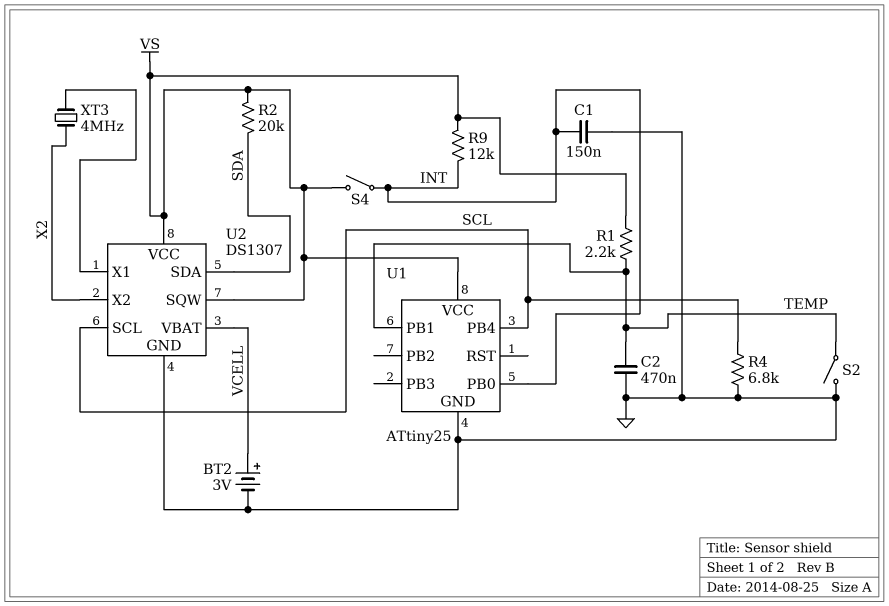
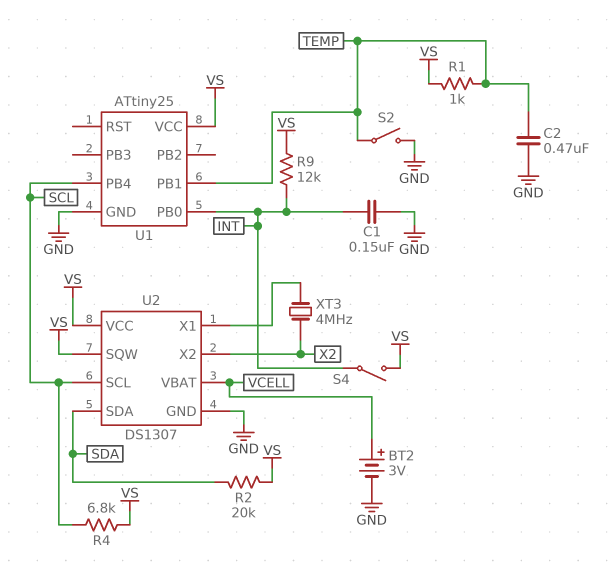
R1: 2.2k (TEMP, VS) -> 1k (TEMP, VS)
R4: 6.8k (GND, SCL) -> 6.8k (SCL, VS)

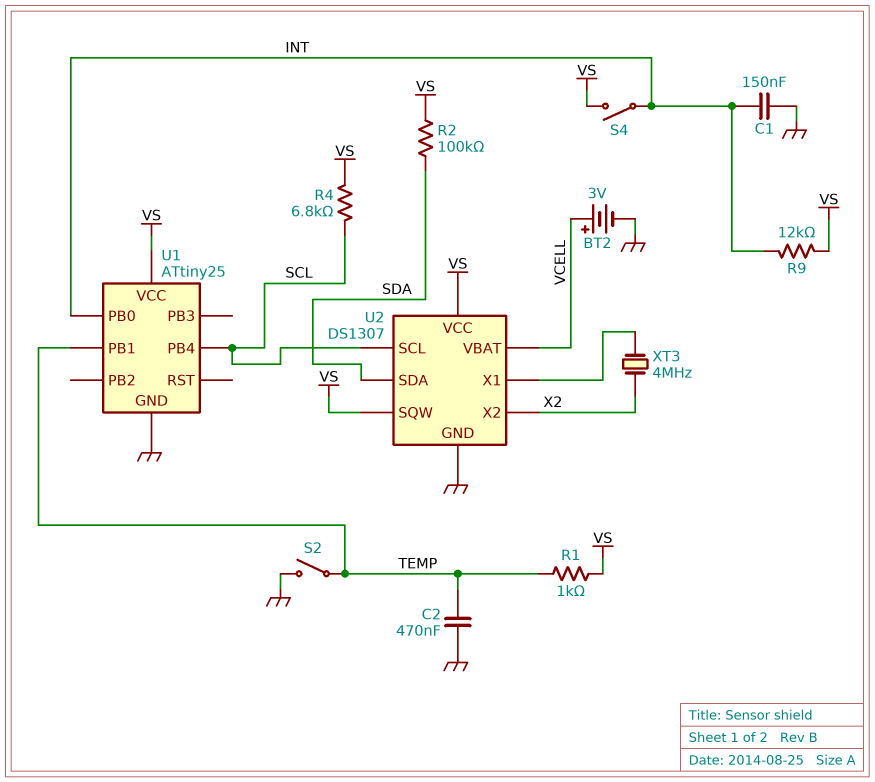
R2: 20k (SDA, VS) -> 100k (SDA, VS)

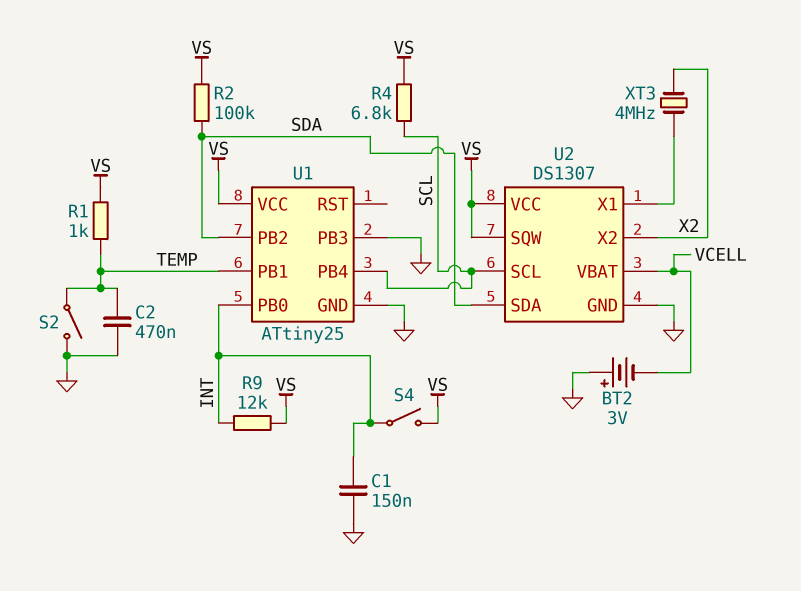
BT2: 3V (plus VCELL, minus GND) -> 3V (plus GND, minus VCELL)
U1 pin PB2: none -> SDA
U1 pin PB3: none -> GND

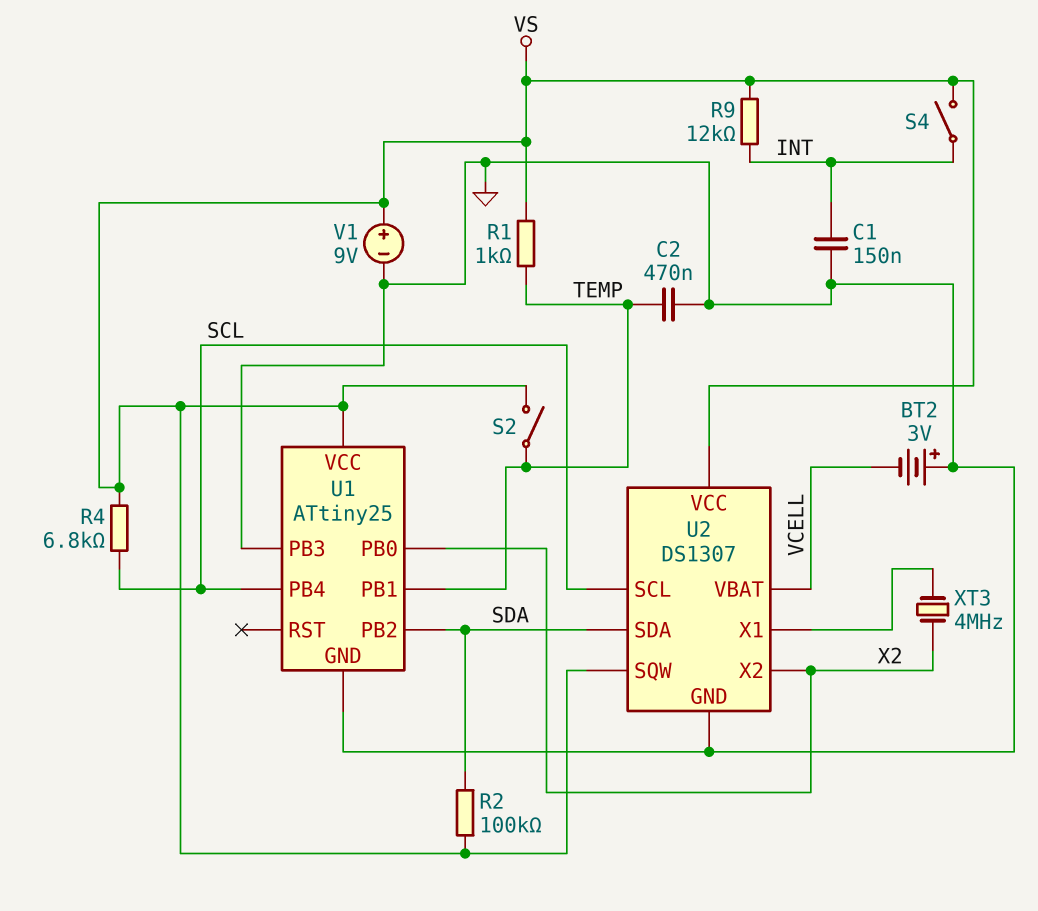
S2: switch (GND, TEMP) -> switch (TEMP, VS)
U1 pin PB0: INT -> X2
V1: none -> 9V (plus VS, minus GND)

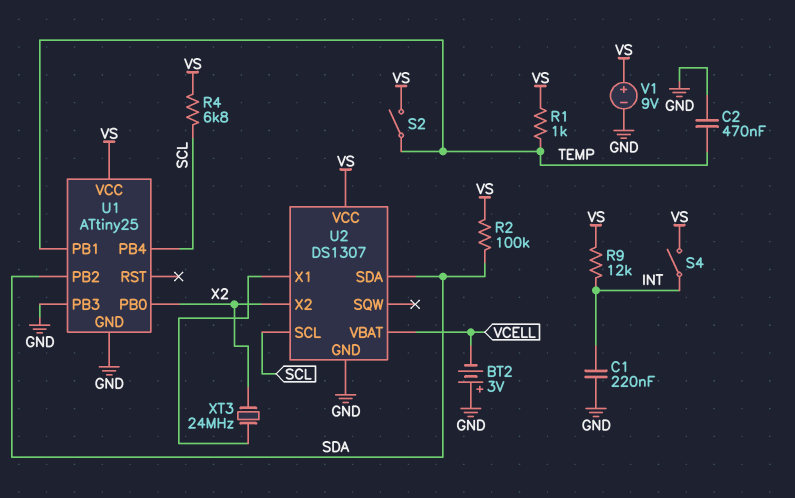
C1: 150nF (GND, INT) -> 220nF (GND, INT)
U2 pin SQW: VS -> none
XT3: 4MHz (U2/X1, X2) -> 24MHz (U2/X1, X2)

